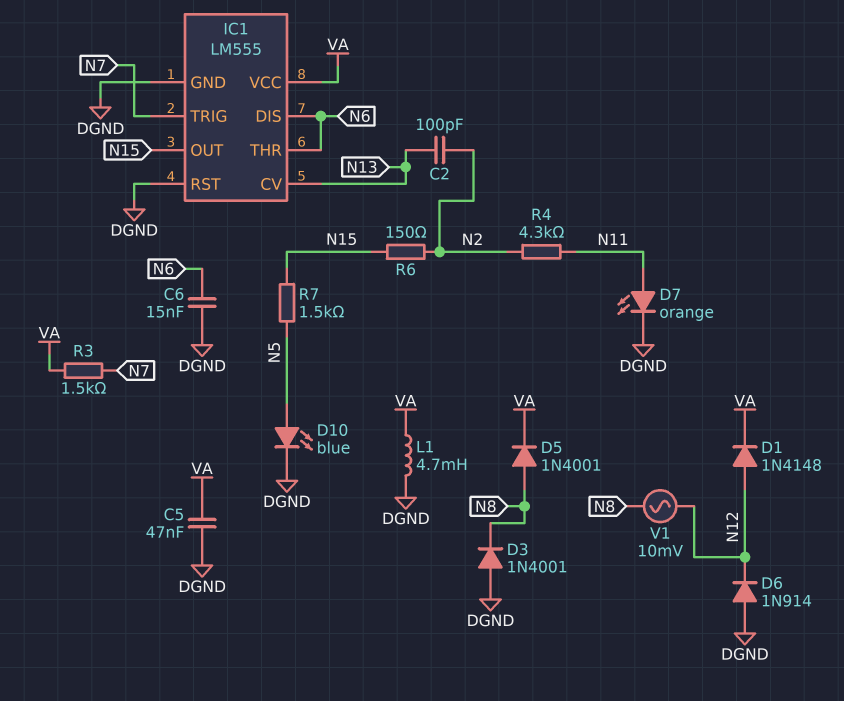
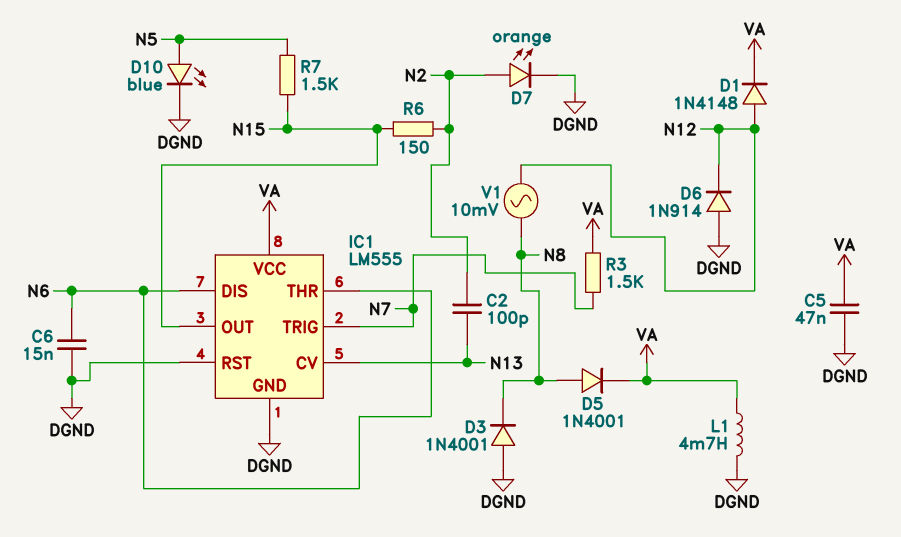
D7: LED orange (A N11, K DGND) -> LED orange (A N2, K DGND)
R4: 4.3k (N2, N11) -> none

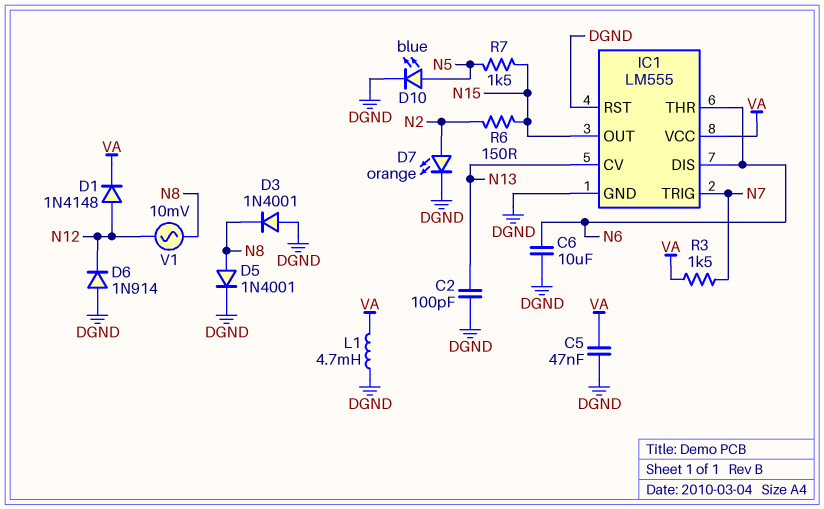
C2: 100pF (N2, N13) -> 100pF (DGND, N13)
C6: 15nF (DGND, N6) -> 10uF (DGND, N6)
D5: diode 1N4001 (A N8, K VA) -> diode 1N4001 (A N8, K DGND)

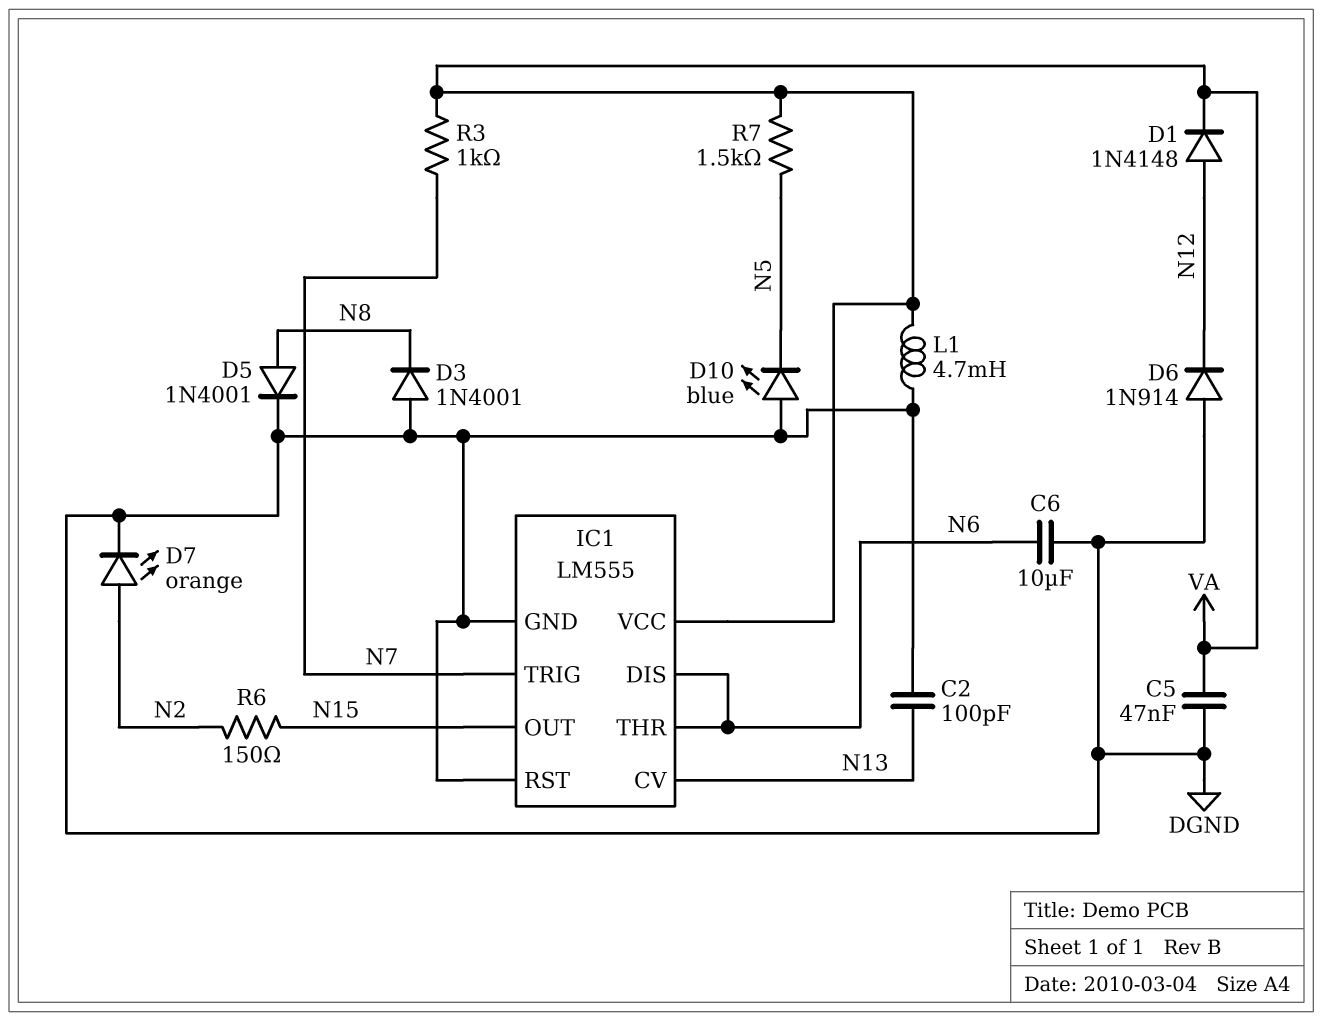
D10: LED blue (A N5, K DGND) -> LED blue (A DGND, K N5)
R3: 1.5k (N7, VA) -> 1k (N7, VA)
R7: 1.5k (N5, N15) -> 1.5k (N5, VA)
V1: AC 10mV (N8, N12) -> none

